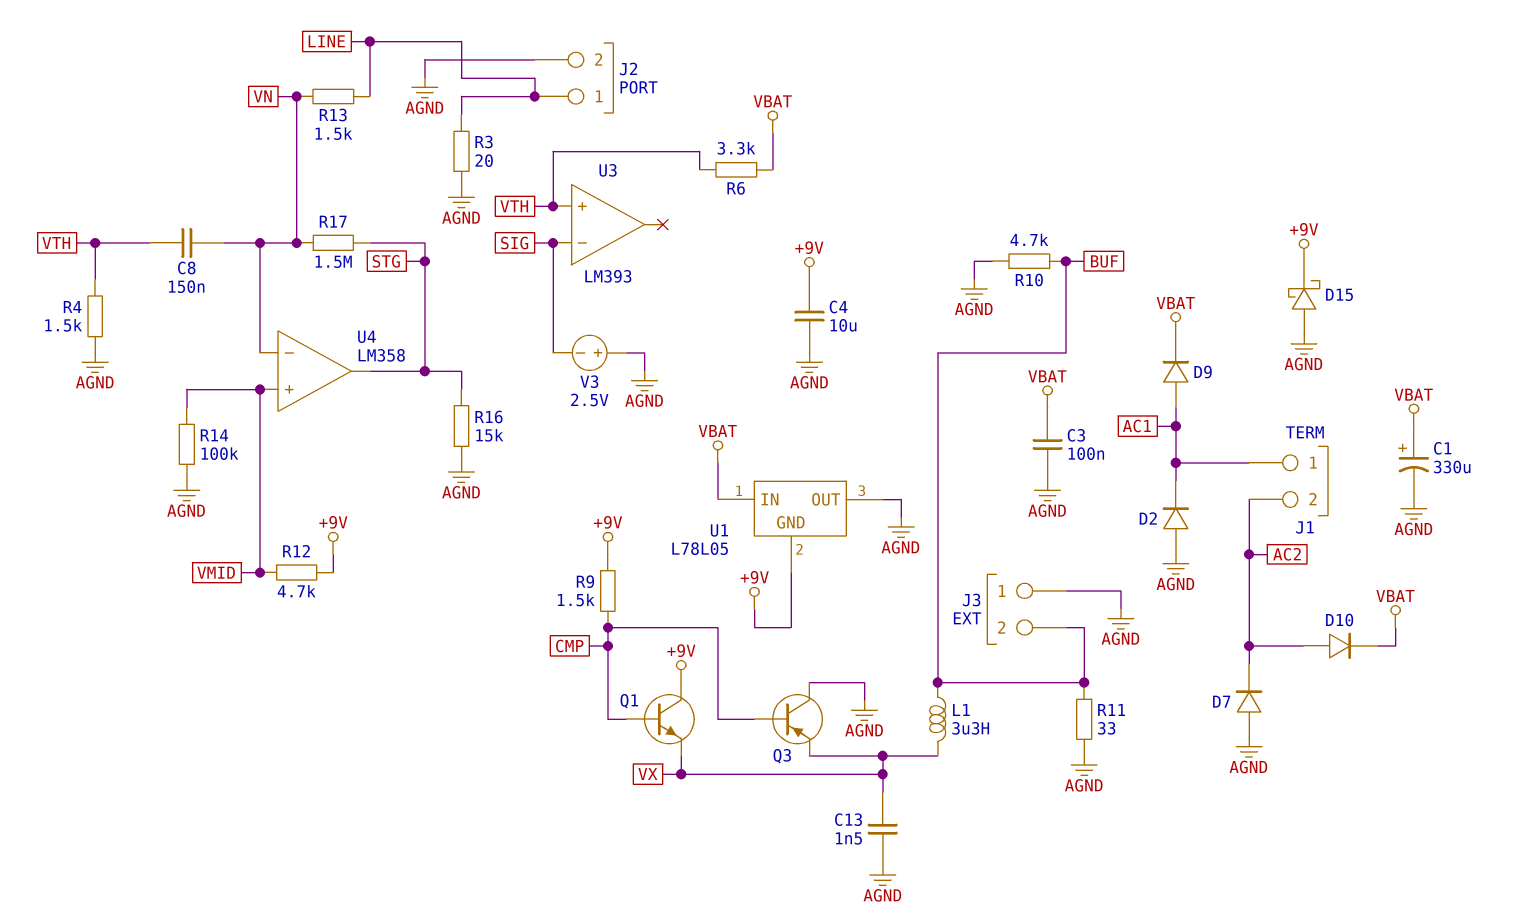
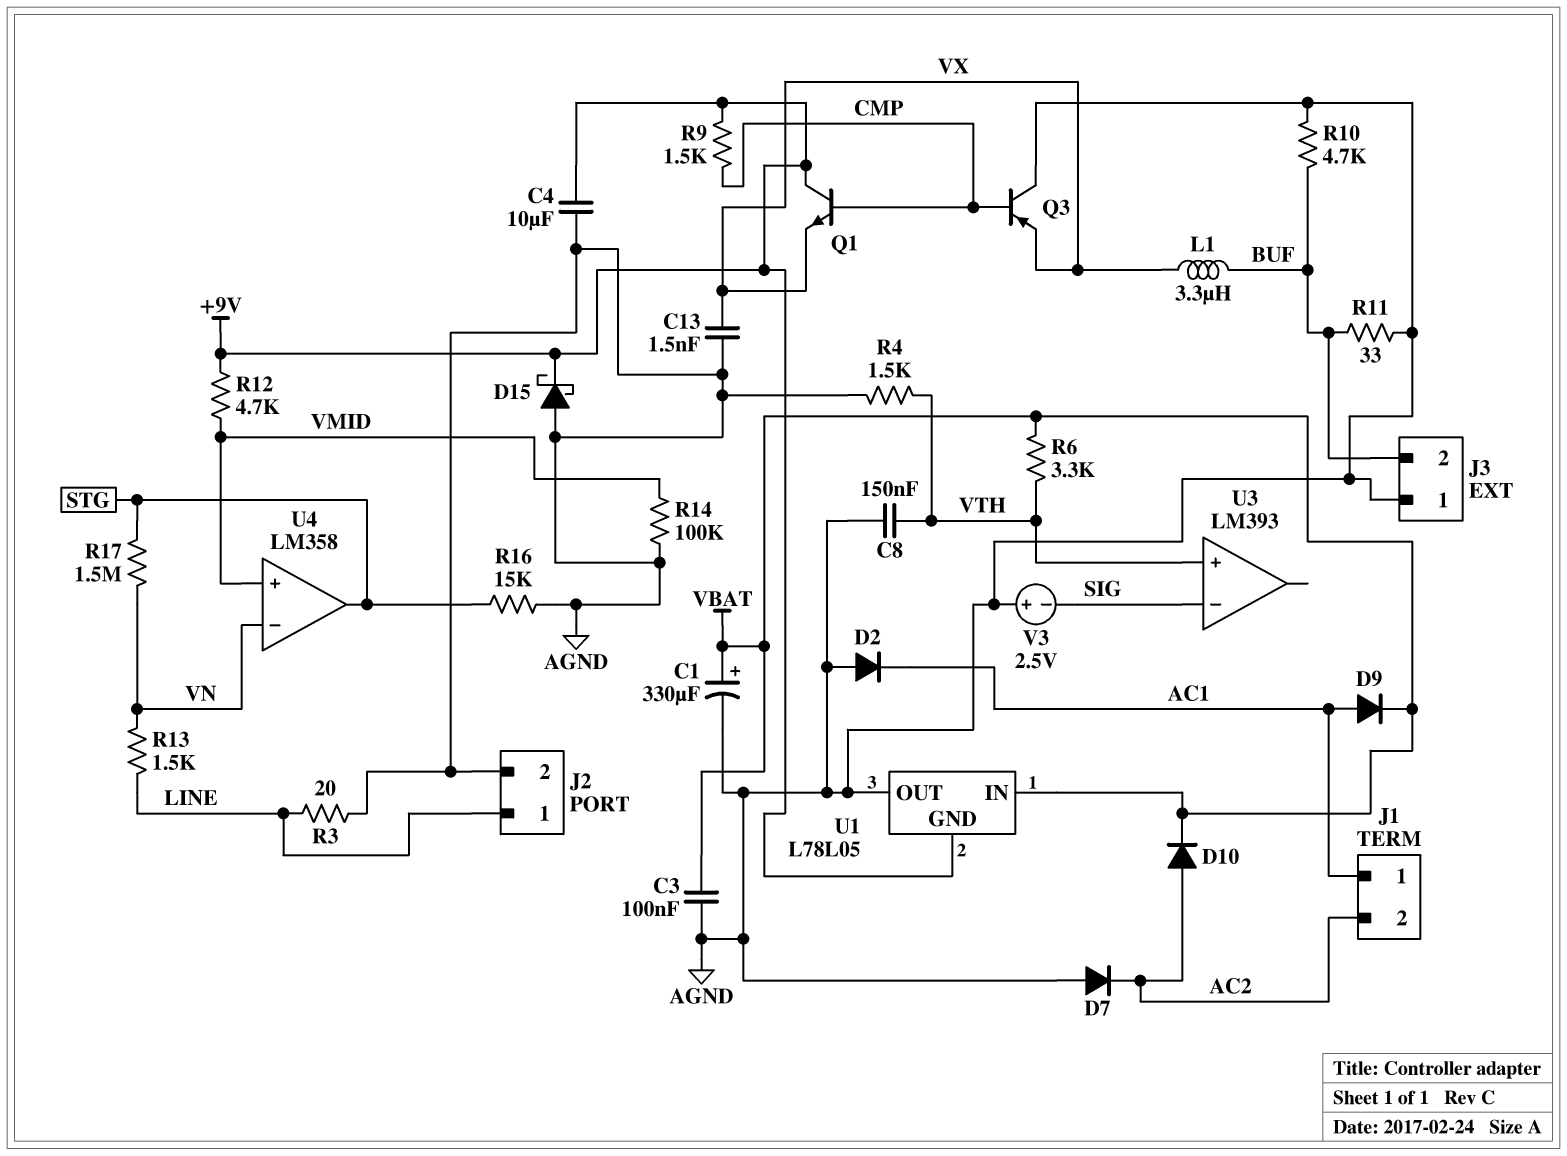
C8: 150nF (VN, VTH) -> 150nF (AGND, VTH)

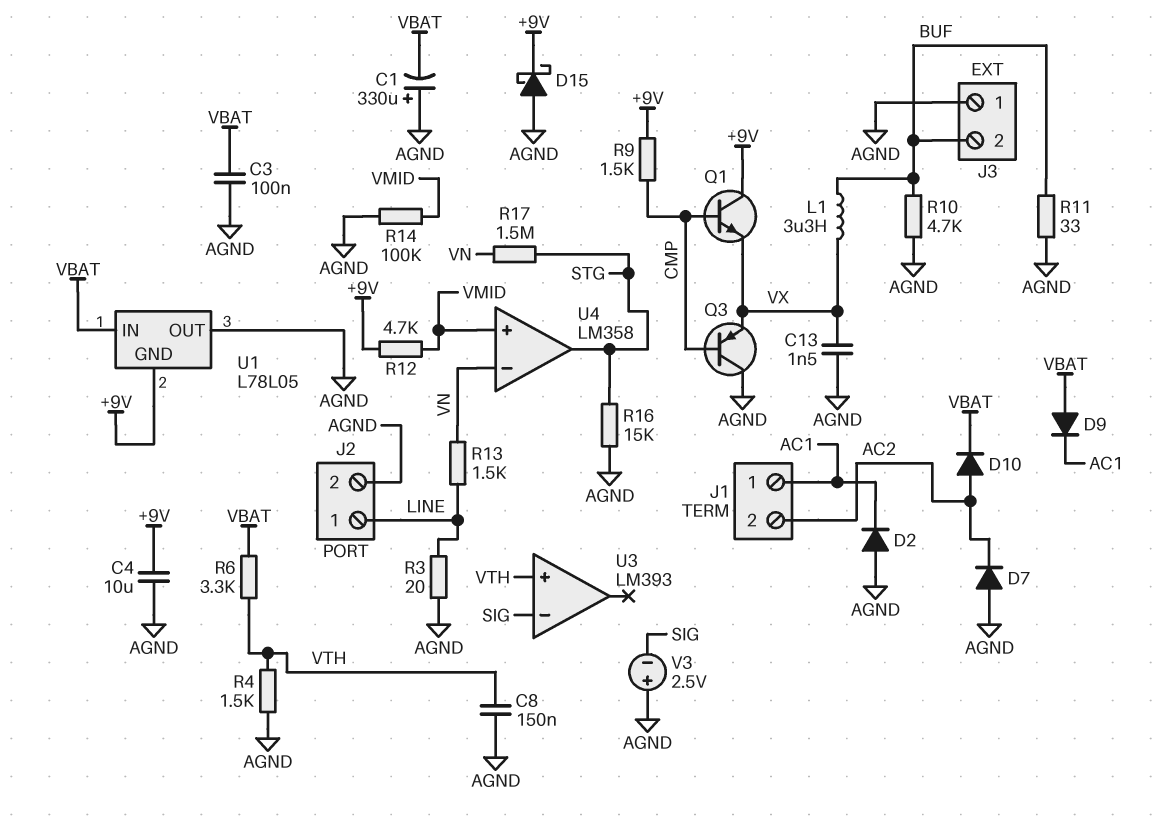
C1: 330uF (plus VBAT, minus AGND) -> 330uF (plus AGND, minus VBAT)
D9: diode (A AC1, K VBAT) -> diode (A VBAT, K AC1)

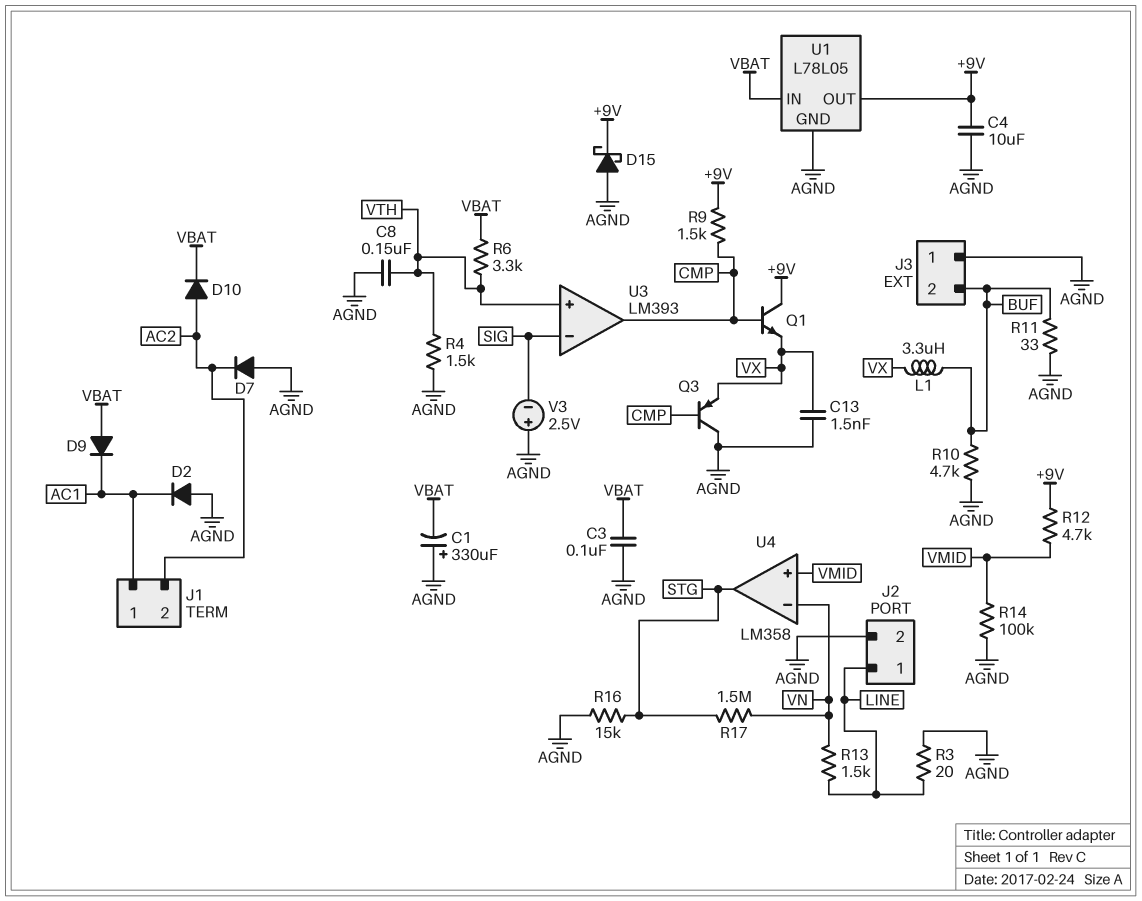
U1 pin GND: +9V -> AGND
U1 pin OUT: AGND -> +9V
U3 pin out: none -> CMP

